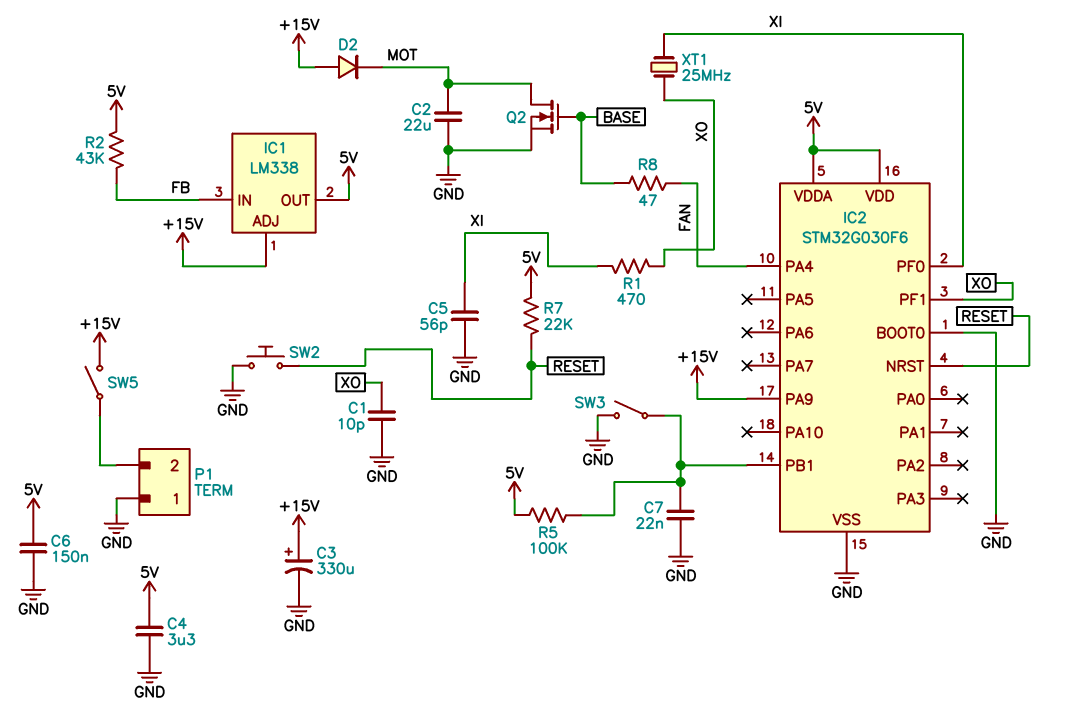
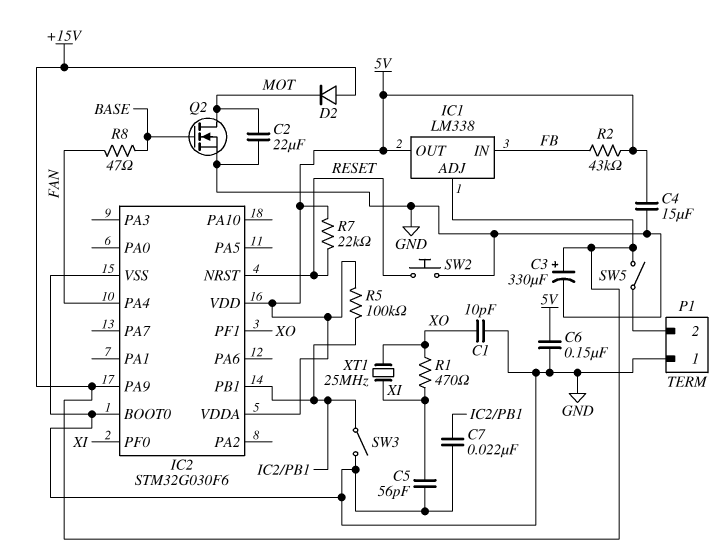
C4: 3.3uF (5V, GND) -> 15uF (5V, GND)

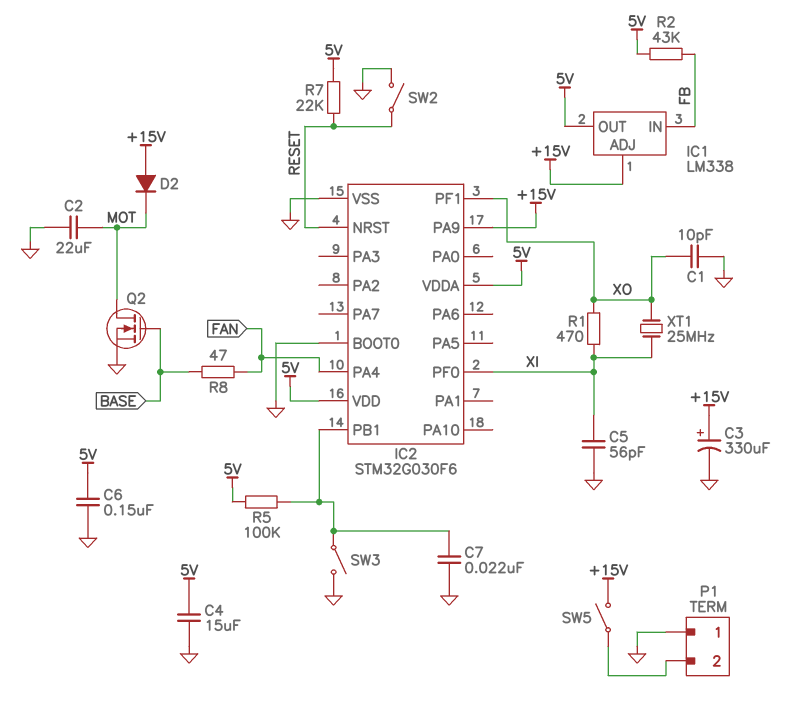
SW2: button (GND, RESET) -> switch (GND, RESET)

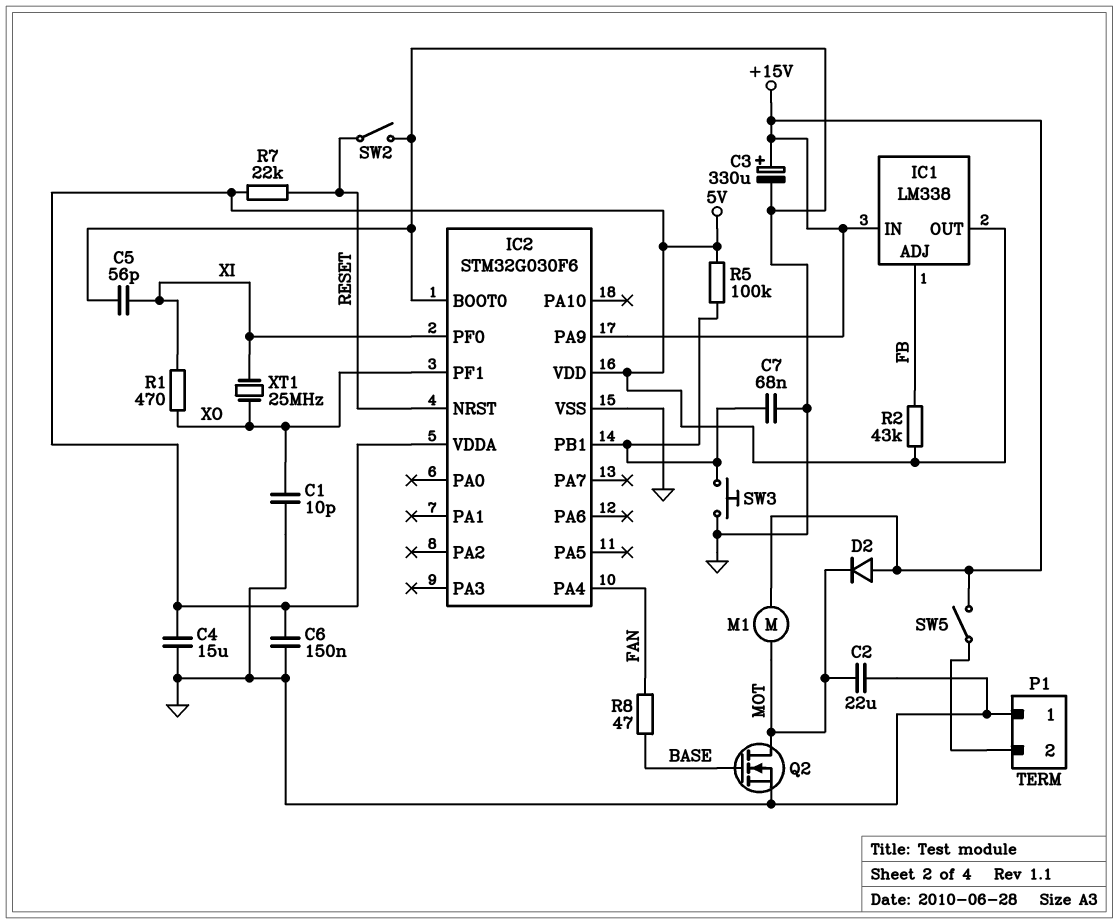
C7: 22nF (GND, IC2/PB1) -> 68nF (GND, IC2/PB1)
IC1 pin ADJ: +15V -> FB
IC1 pin IN: FB -> +15V
M1: none -> motor (+15V, MOT)
SW3: switch (GND, IC2/PB1) -> button (GND, IC2/PB1)

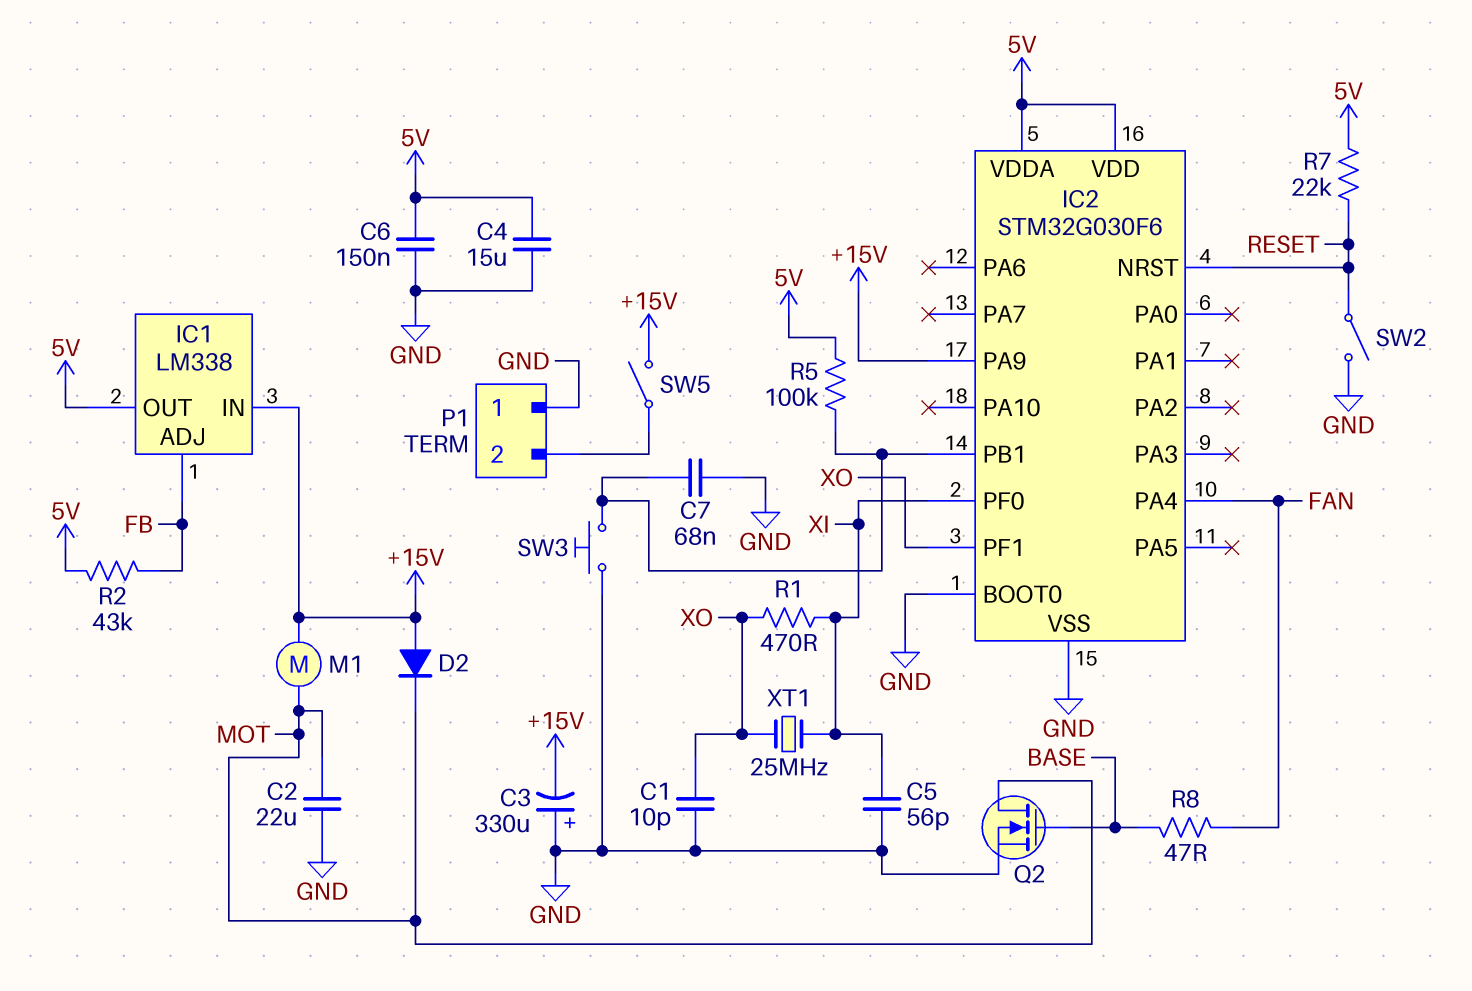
C3: 330uF (plus +15V, minus GND) -> 330uF (plus GND, minus +15V)

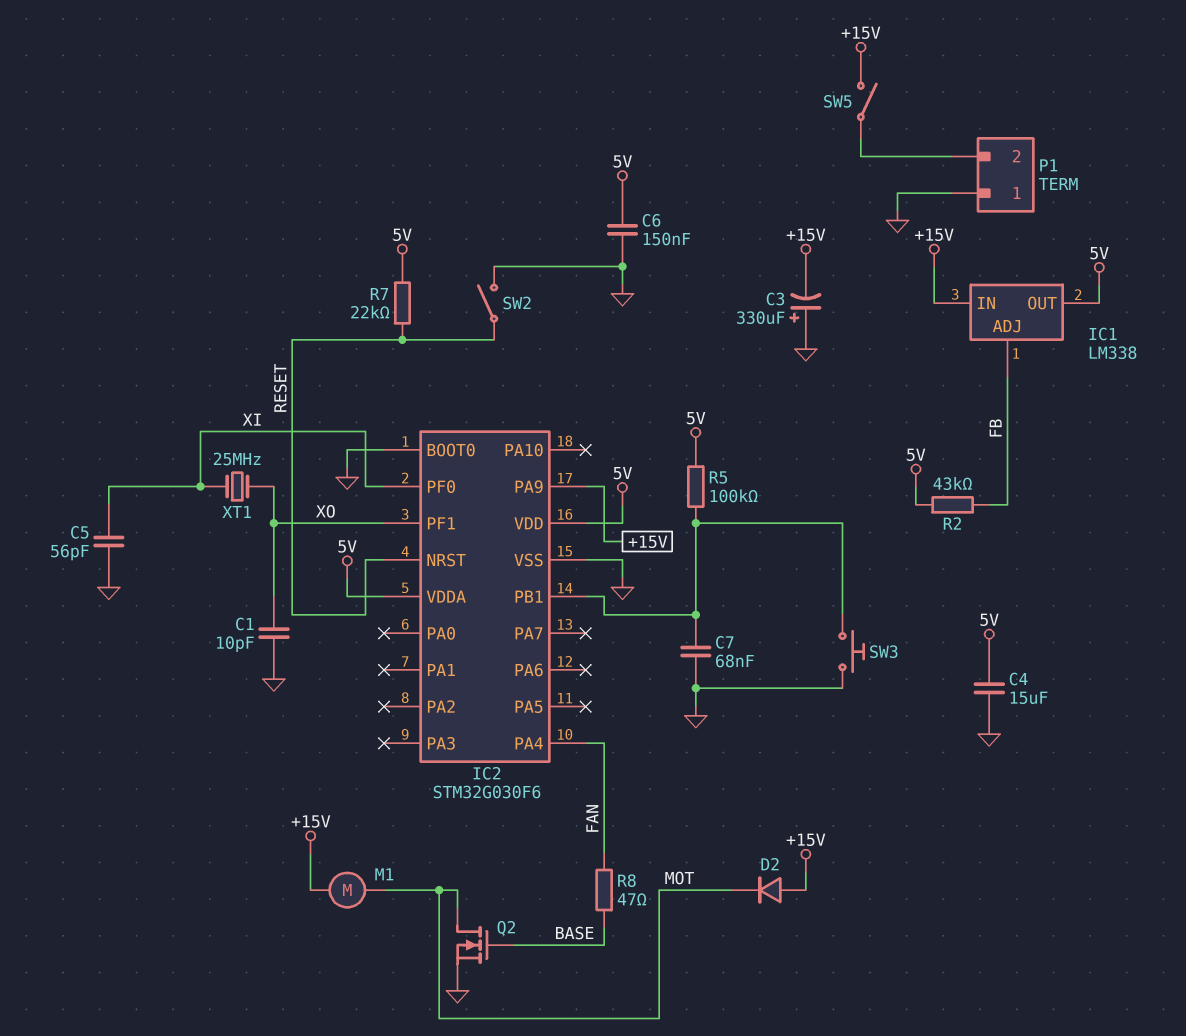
C2: 22uF (GND, MOT) -> none
R1: 470 (XI, XO) -> none

